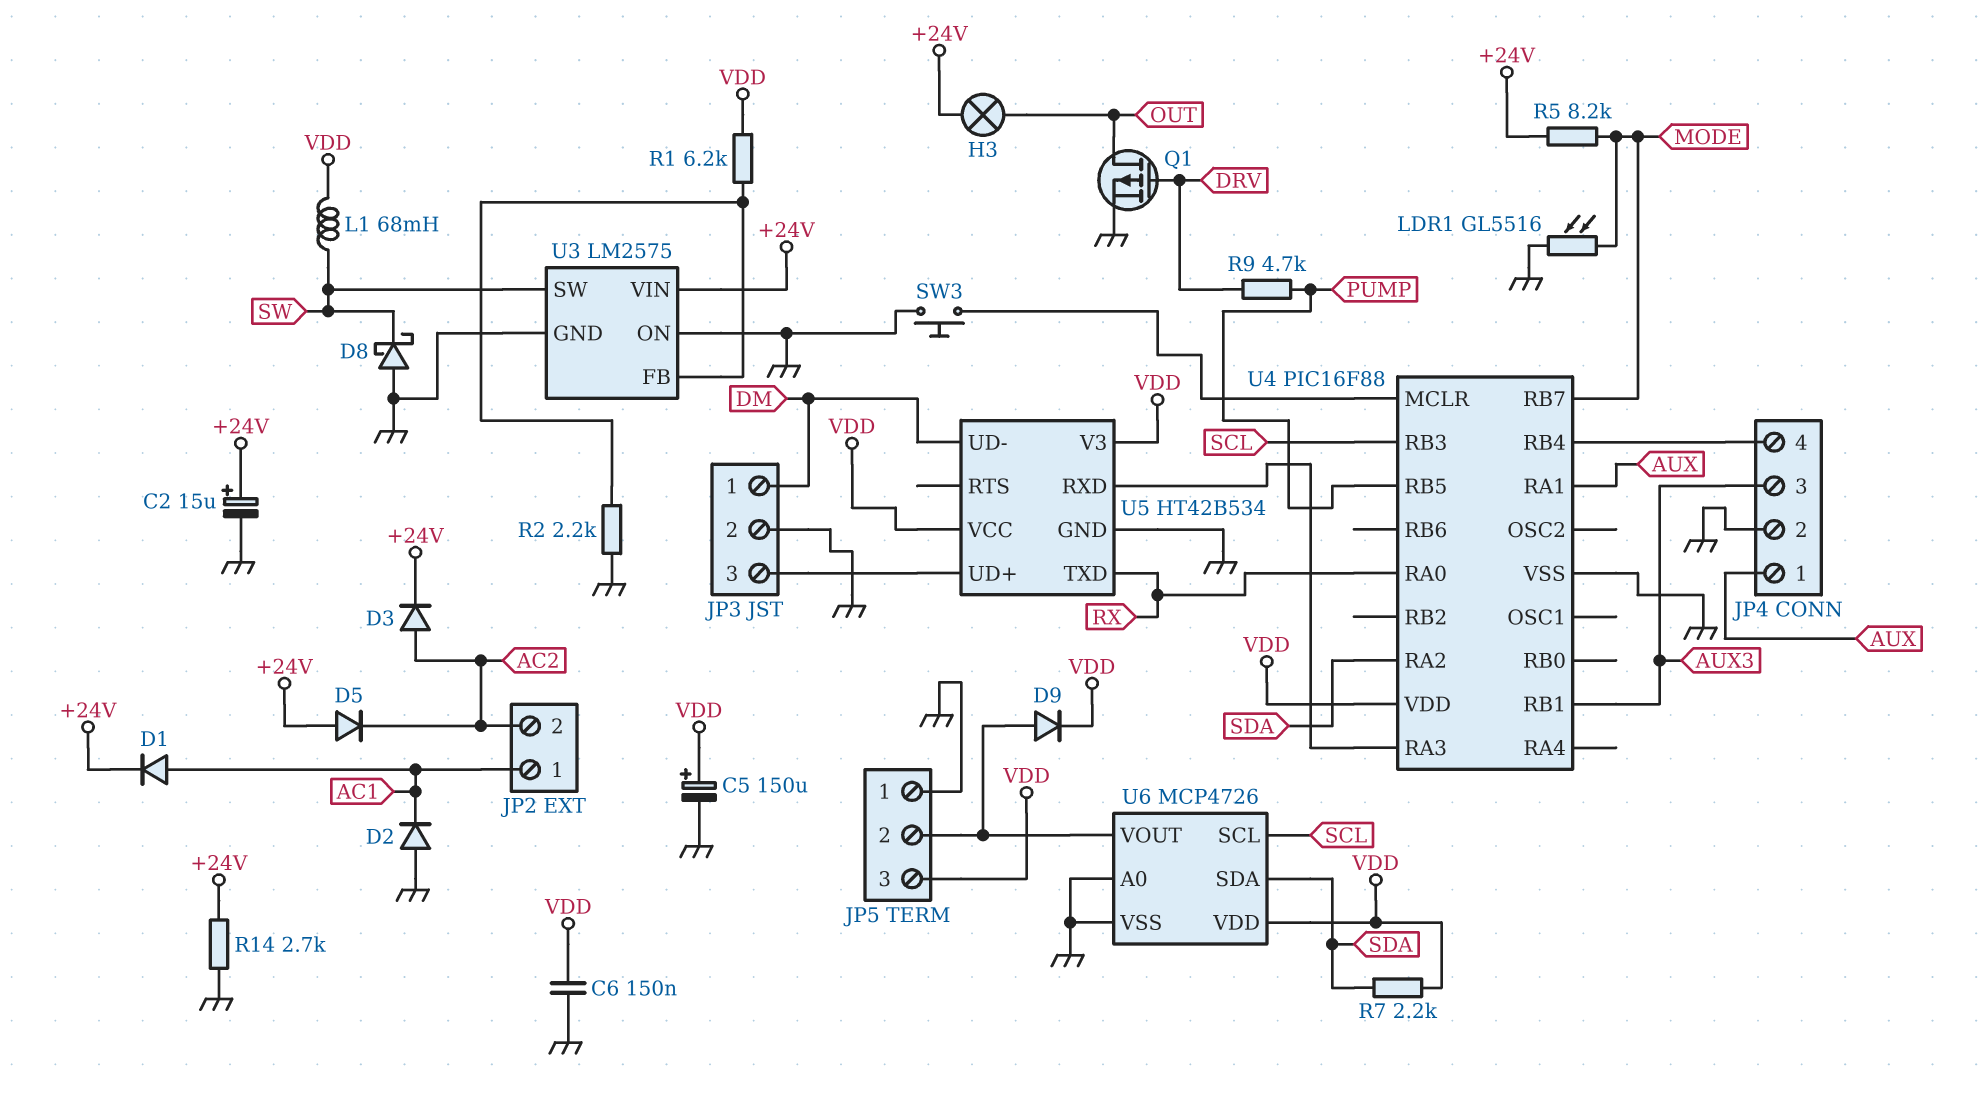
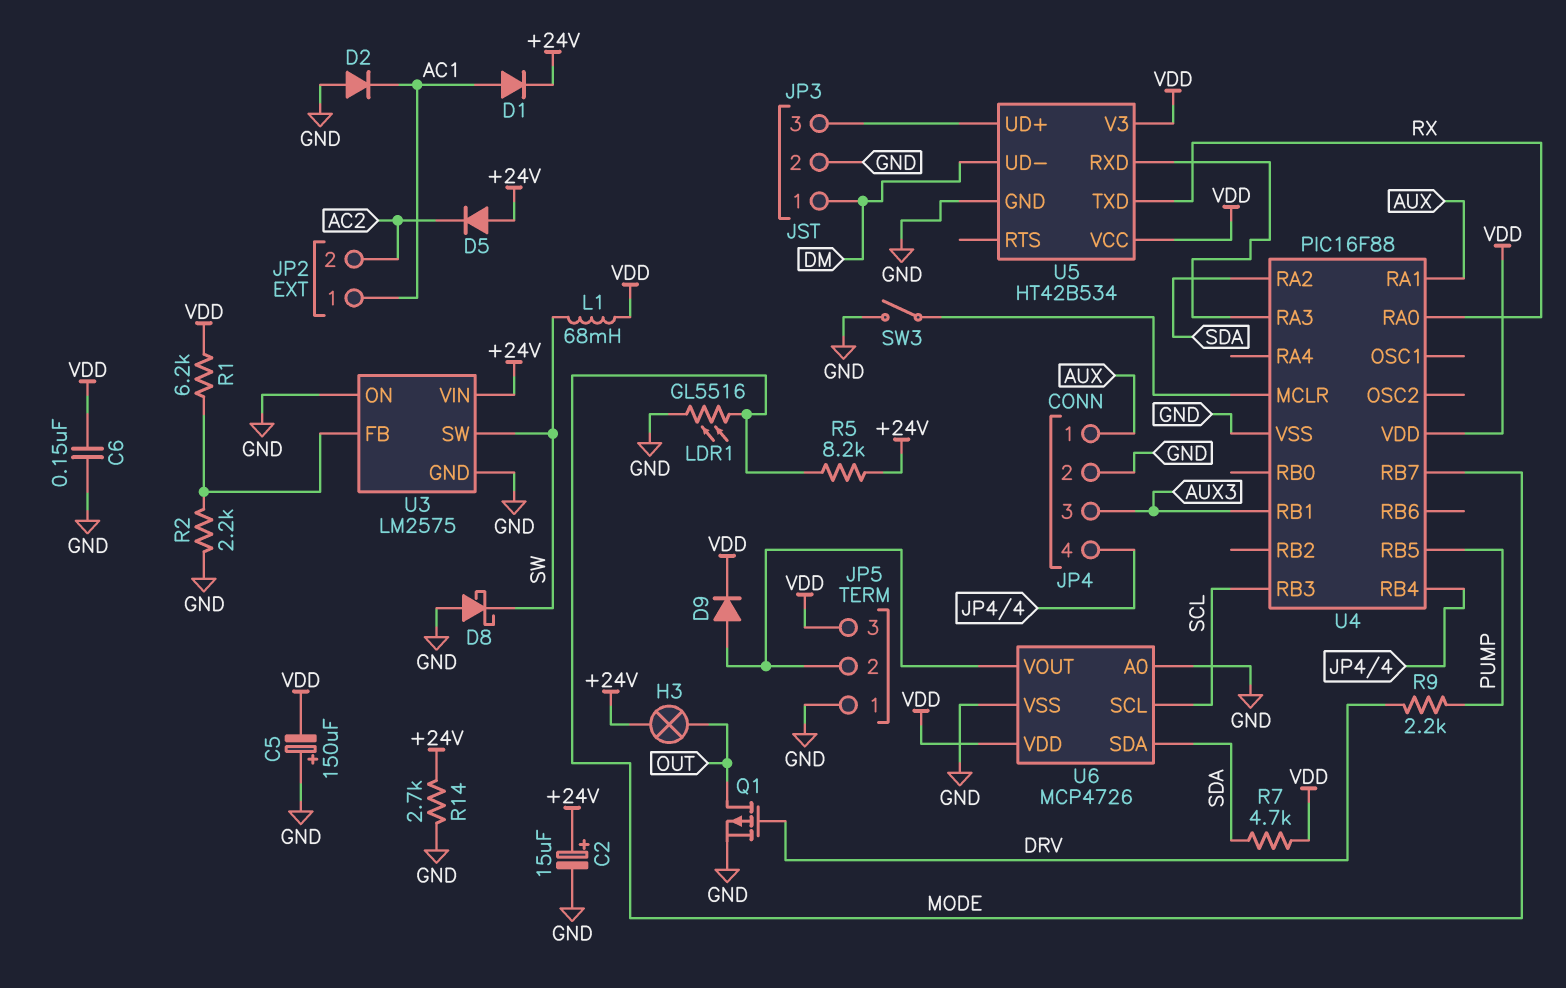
C5: 150uF (plus VDD, minus GND) -> 150uF (plus GND, minus VDD)
D3: diode (A AC2, K +24V) -> none
R7: 2.2k (SDA, VDD) -> 4.7k (SDA, VDD)
R9: 4.7k (DRV, PUMP) -> 2.2k (DRV, PUMP)
SW3: button (GND, U4/MCLR) -> switch (GND, U4/MCLR)

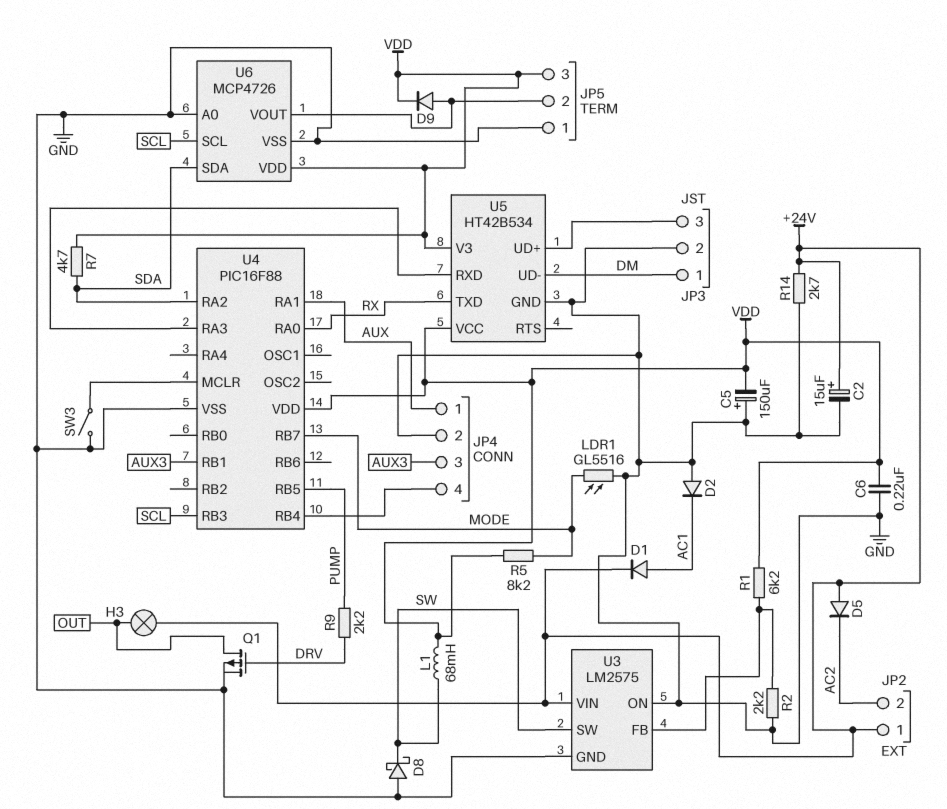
C6: 150nF (GND, VDD) -> 220nF (GND, VDD)
JP2 pin 1: AC1 -> +24V
R5: 8.2k (+24V, MODE) -> 8.2k (MODE, VDD)

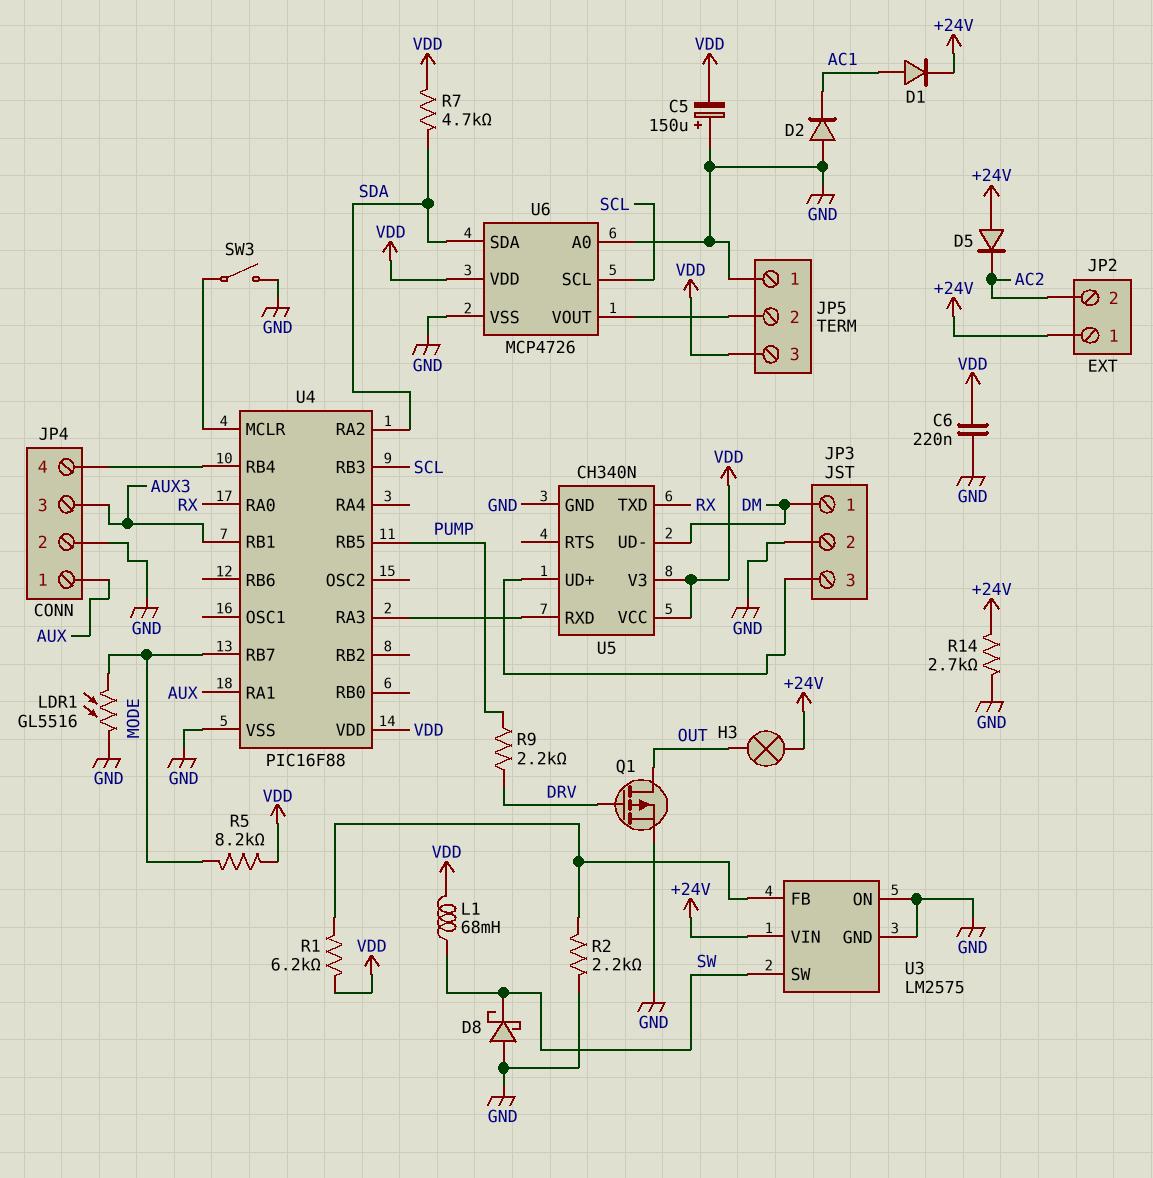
C2: 15uF (plus +24V, minus GND) -> none
D9: diode (A JP5/2, K VDD) -> none
U5: HT42B534 -> CH340N

